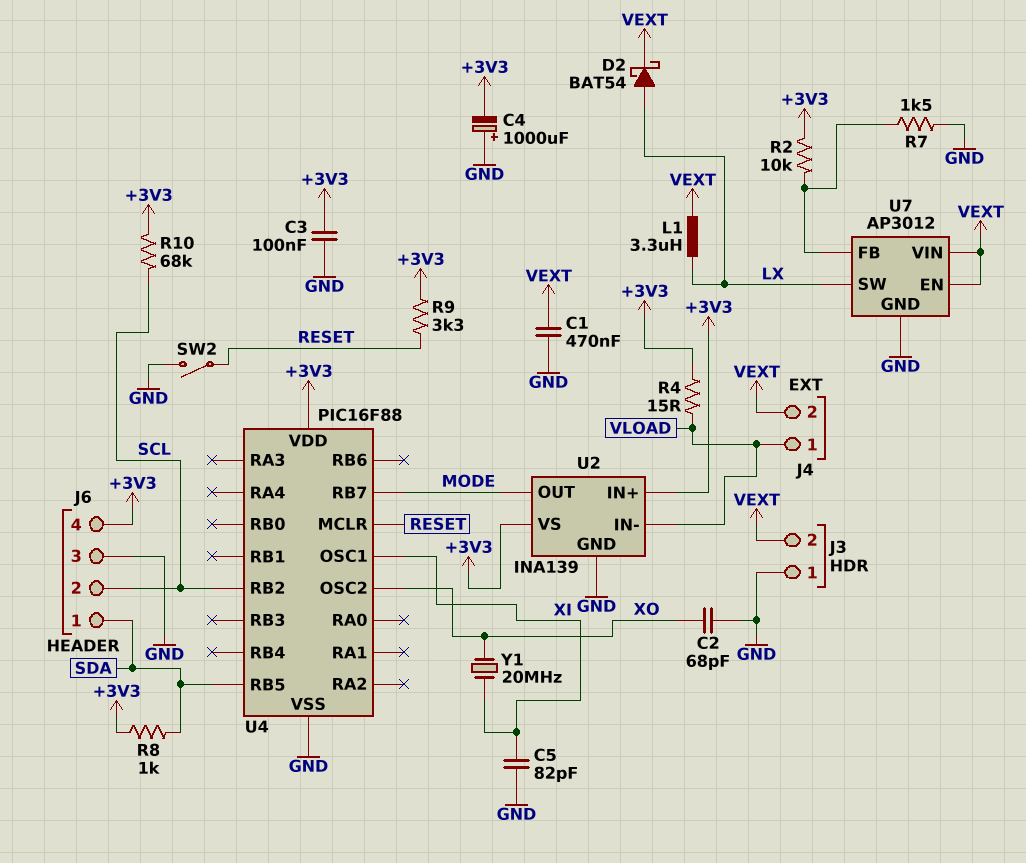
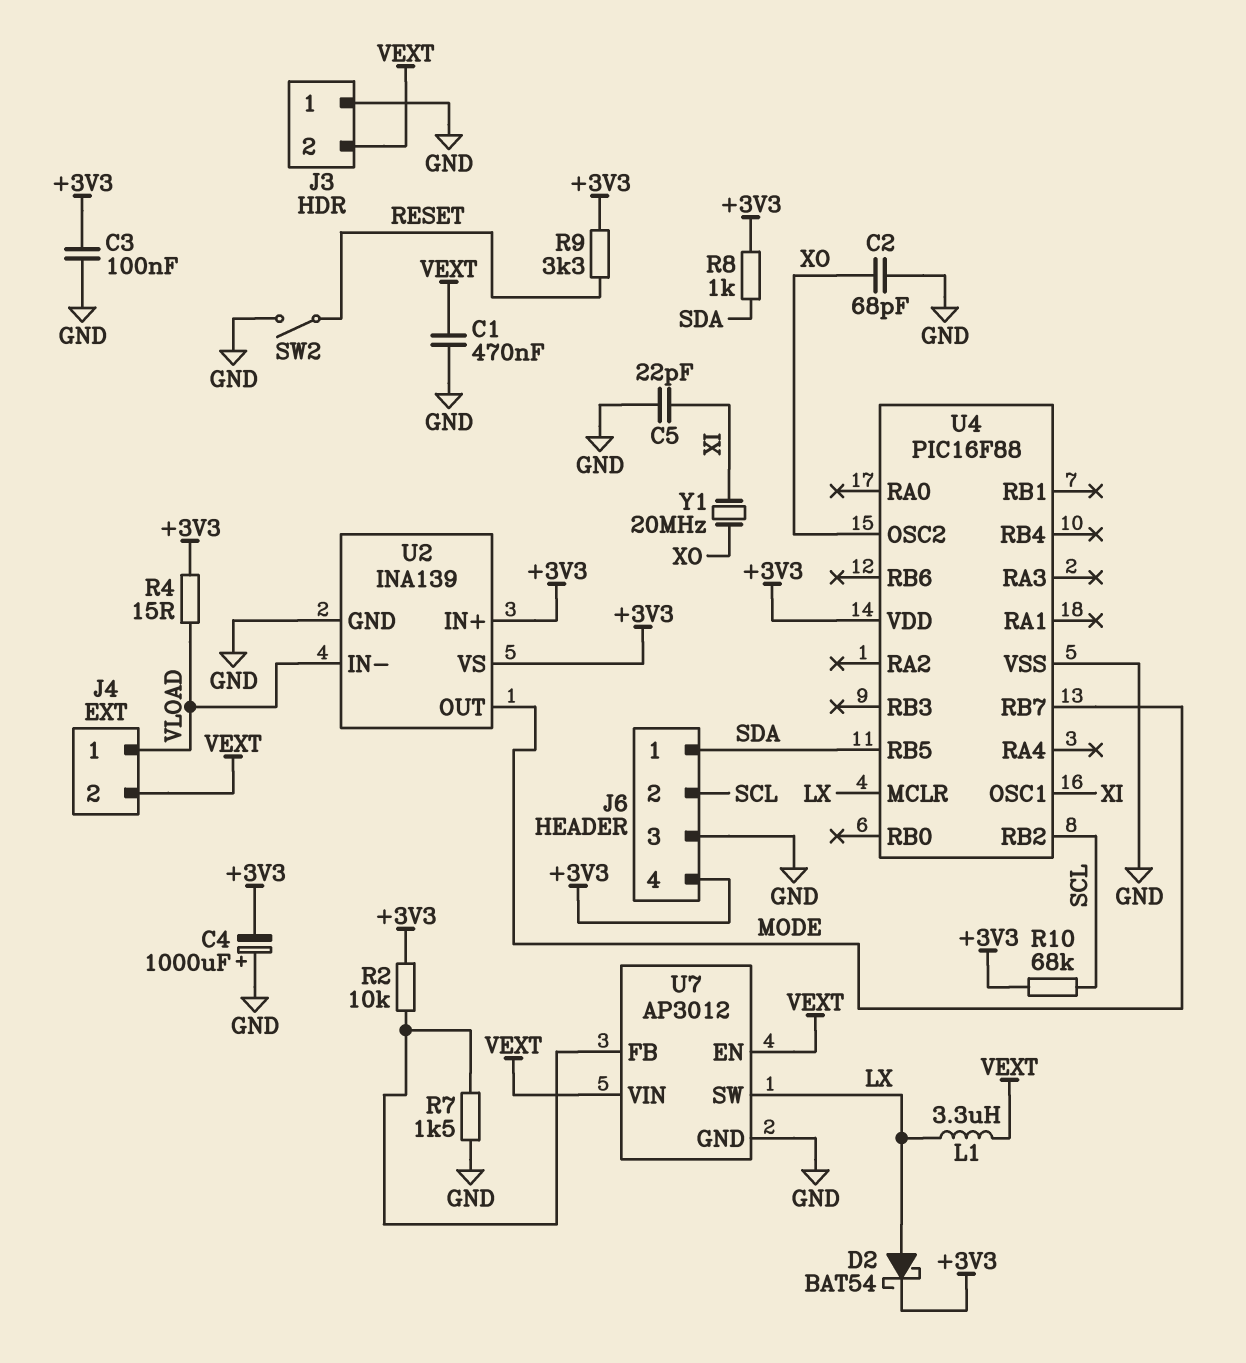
C5: 82pF (GND, XI) -> 22pF (GND, XI)
D2: schottky BAT54 (A LX, K VEXT) -> schottky BAT54 (A LX, K +3V3)
U4 pin MCLR: RESET -> LX

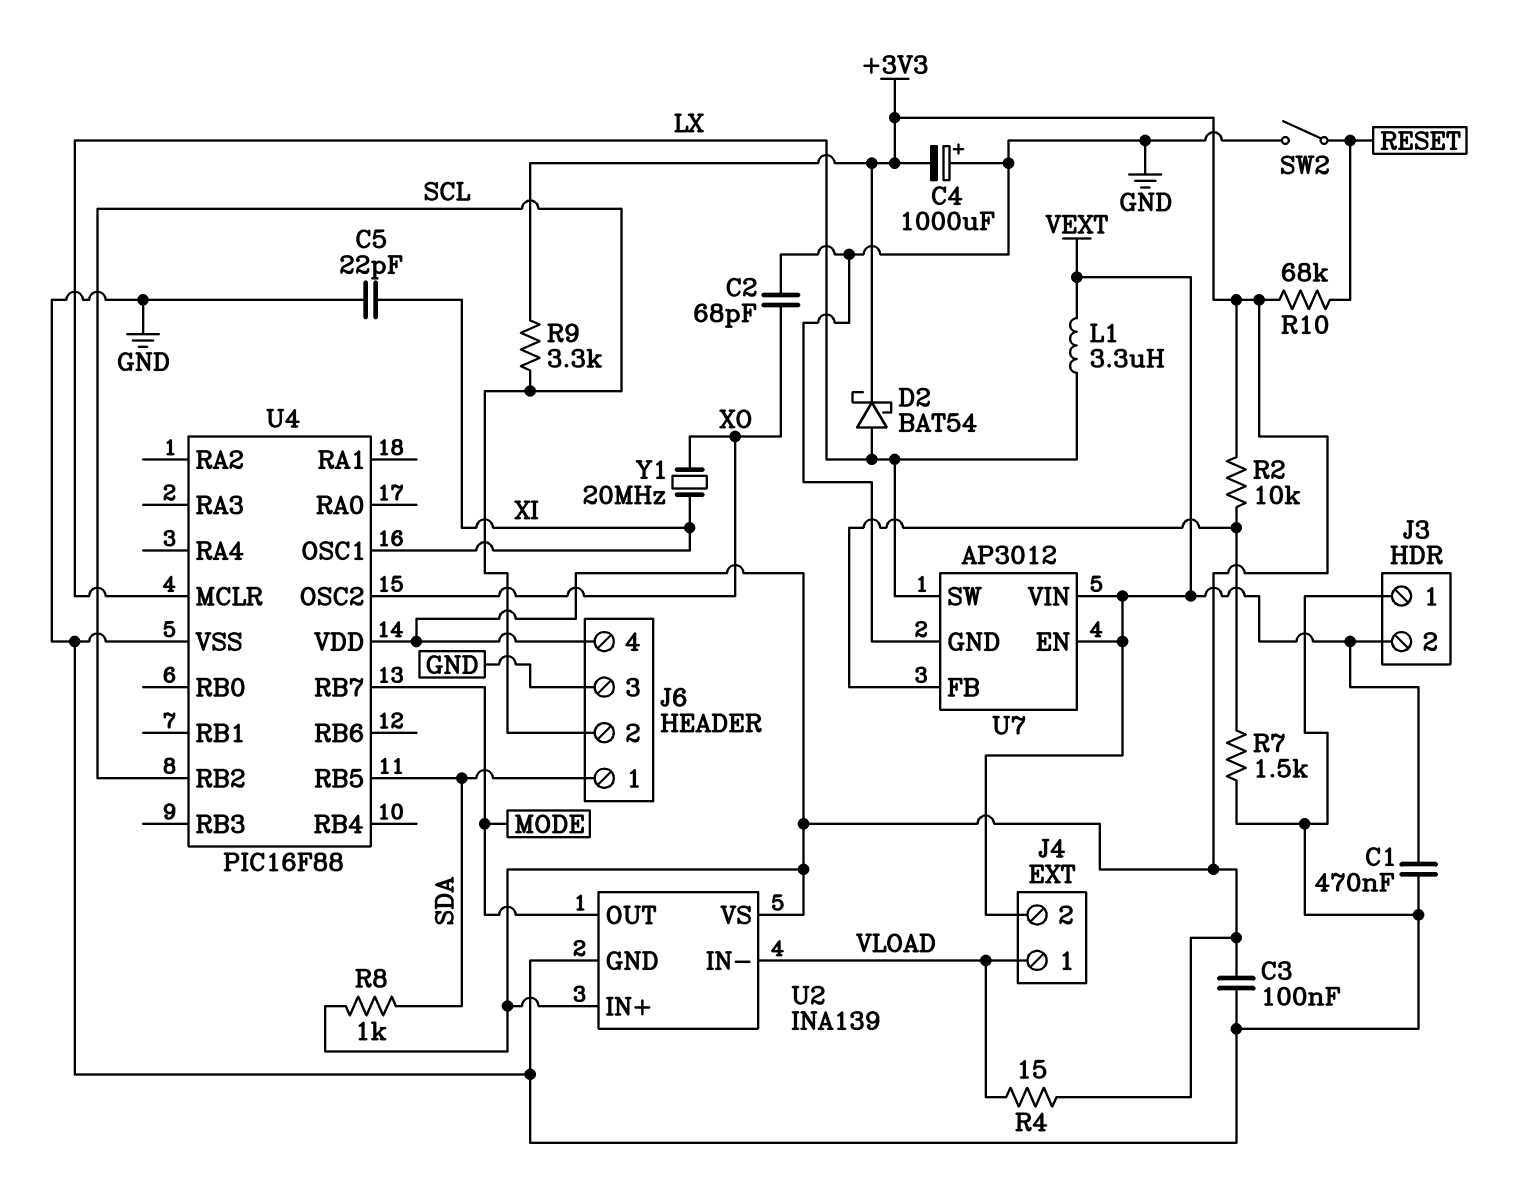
R9: 3.3k (+3V3, RESET) -> 3.3k (+3V3, SCL)
R10: 68k (+3V3, SCL) -> 68k (+3V3, RESET)

